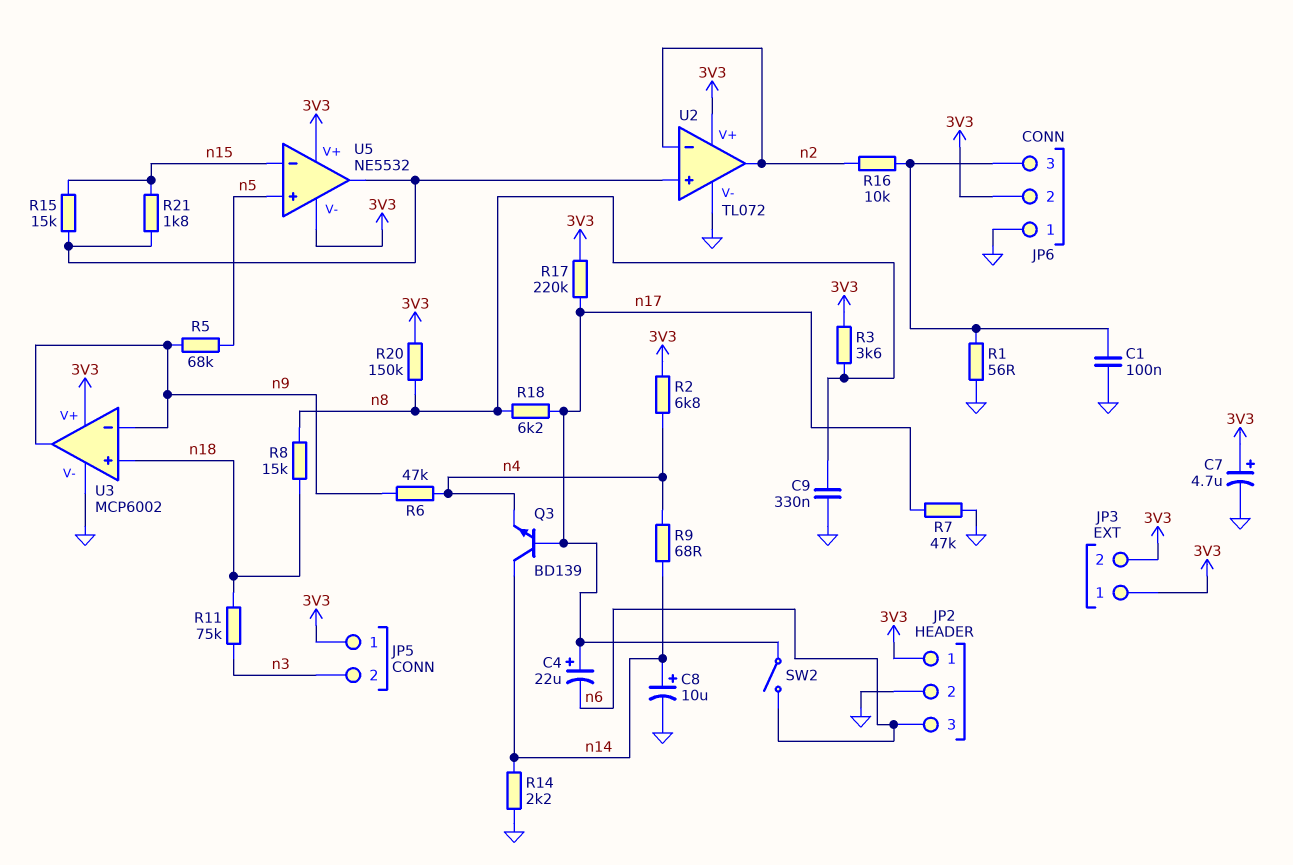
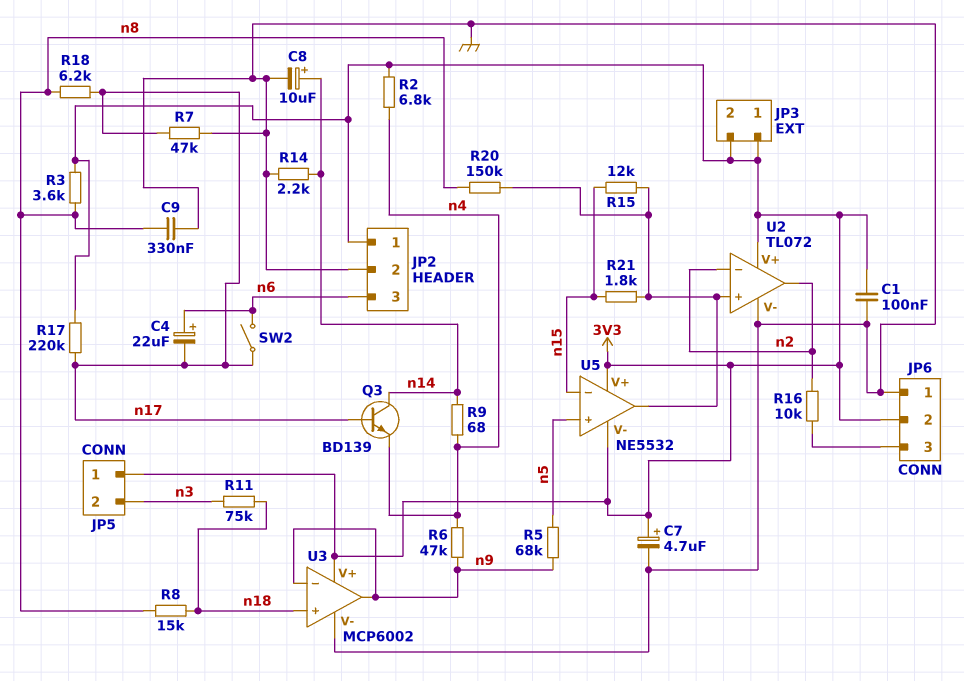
C1: 100nF (GND, JP6/3) -> 100nF (3V3, GND)
C4: 22uF (plus n17, minus n6) -> 22uF (plus n6, minus n17)
R1: 56 (GND, JP6/3) -> none
R15: 15k (U2/in+, n15) -> 12k (U2/in+, n15)
R20: 150k (3V3, n8) -> 150k (U2/in+, n8)

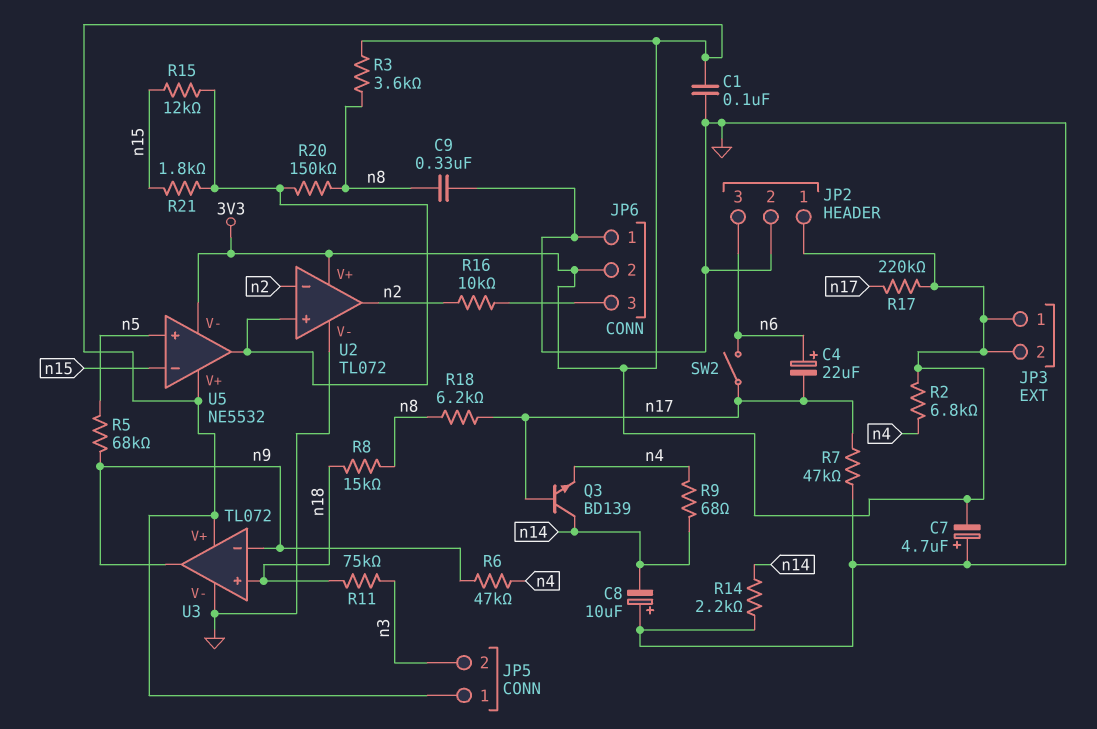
C7: 4.7uF (plus 3V3, minus GND) -> 4.7uF (plus GND, minus 3V3)
C8: 10uF (plus n14, minus GND) -> 10uF (plus GND, minus n14)
U3: MCP6002 -> TL072

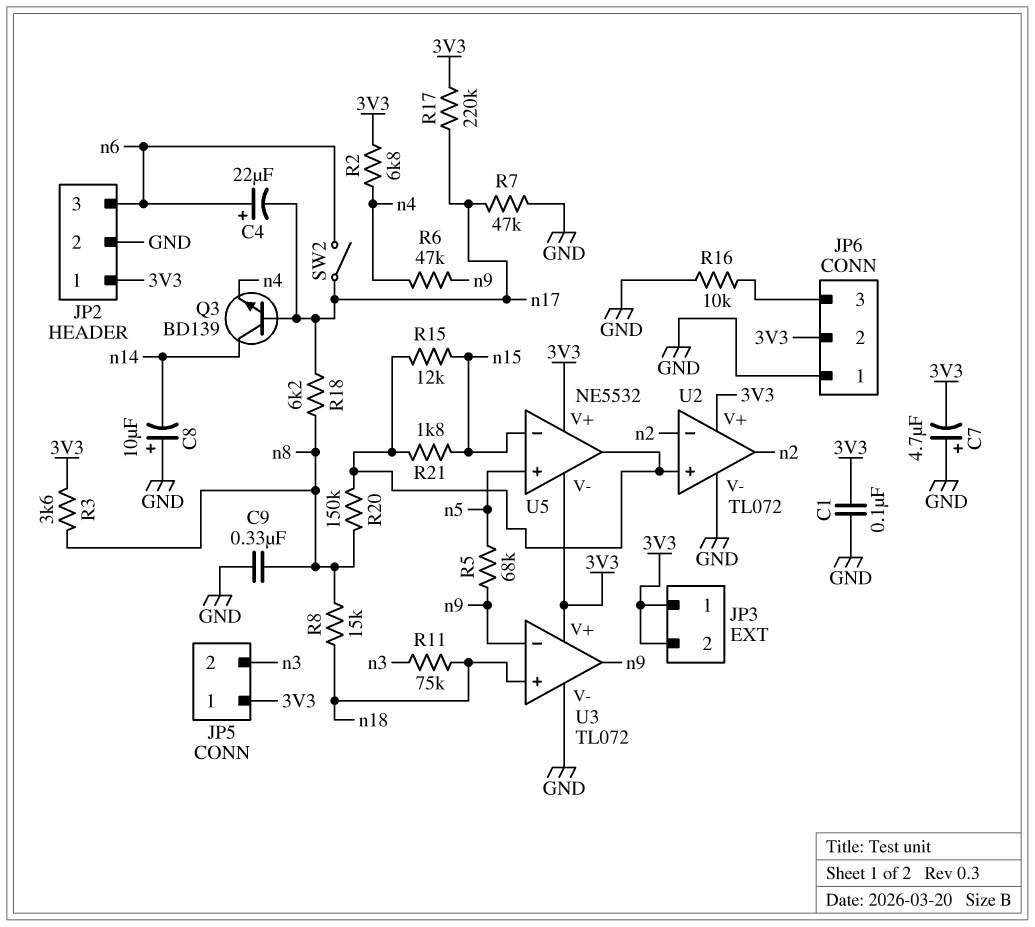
R9: 68 (n4, n14) -> none
R14: 2.2k (GND, n14) -> none
R16: 10k (JP6/3, n2) -> 10k (GND, JP6/3)

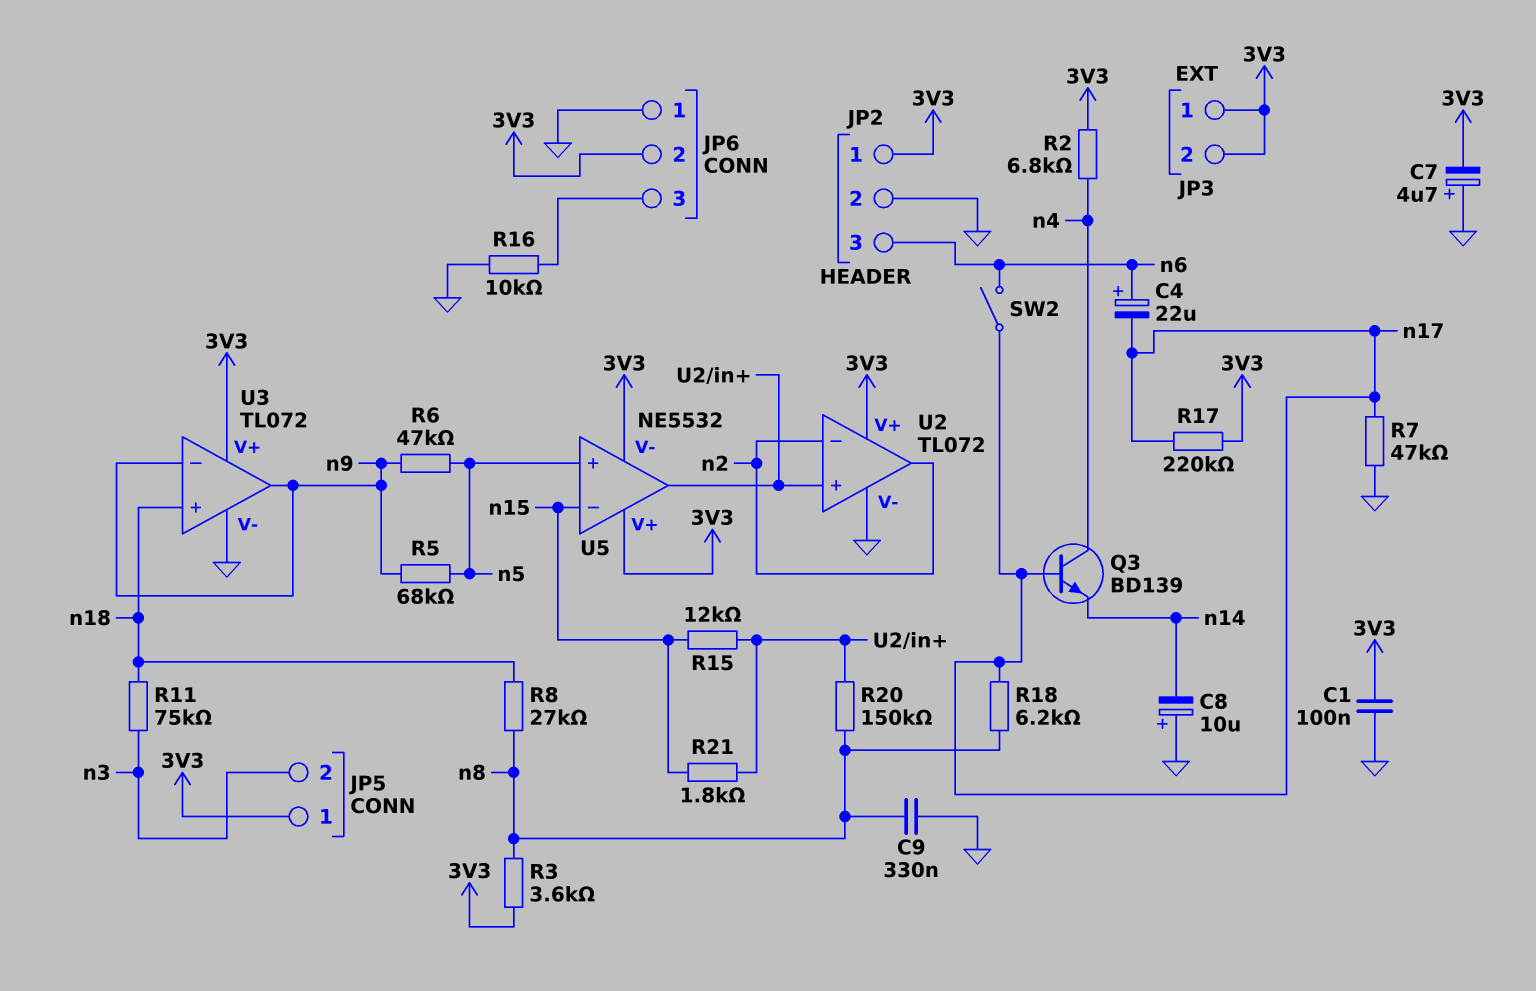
Q3: NPN BD139 (B n17, C n14, E n4) -> NPN BD139 (B n17, C n4, E n14)
R6: 47k (n4, n9) -> 47k (n5, n9)
R8: 15k (n8, n18) -> 27k (n8, n18)

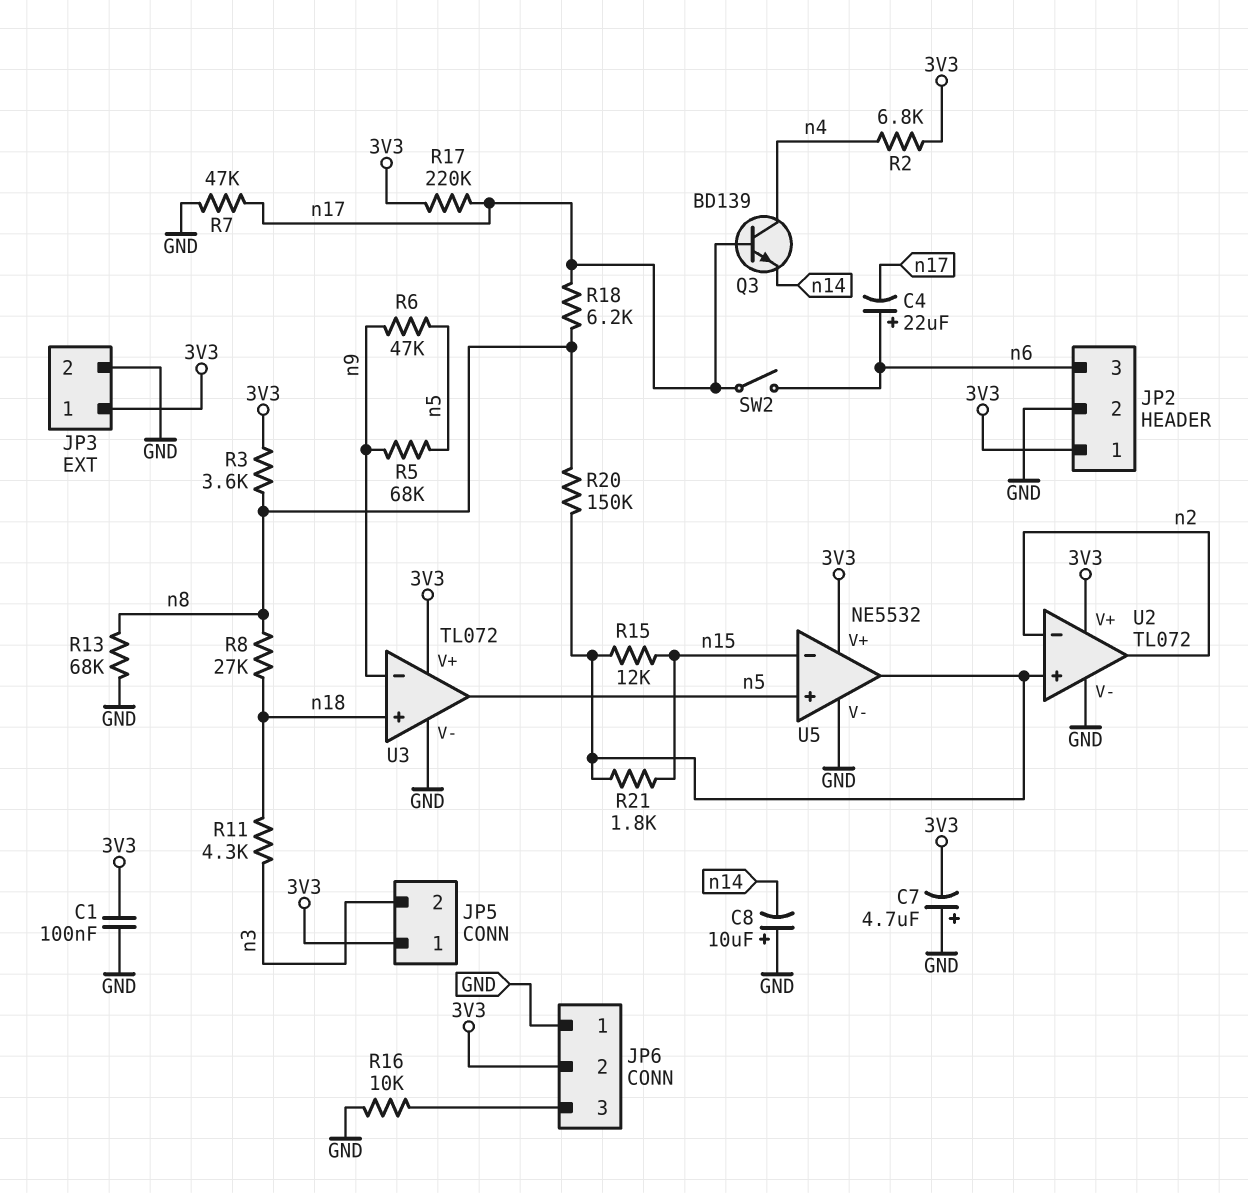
C9: 330nF (GND, n8) -> none
JP3 pin 2: 3V3 -> GND
R11: 75k (n3, n18) -> 4.3k (n3, n18)
R13: none -> 68k (GND, n8)
U3 pin out: n9 -> n5
U5 pin V-: 3V3 -> GND

